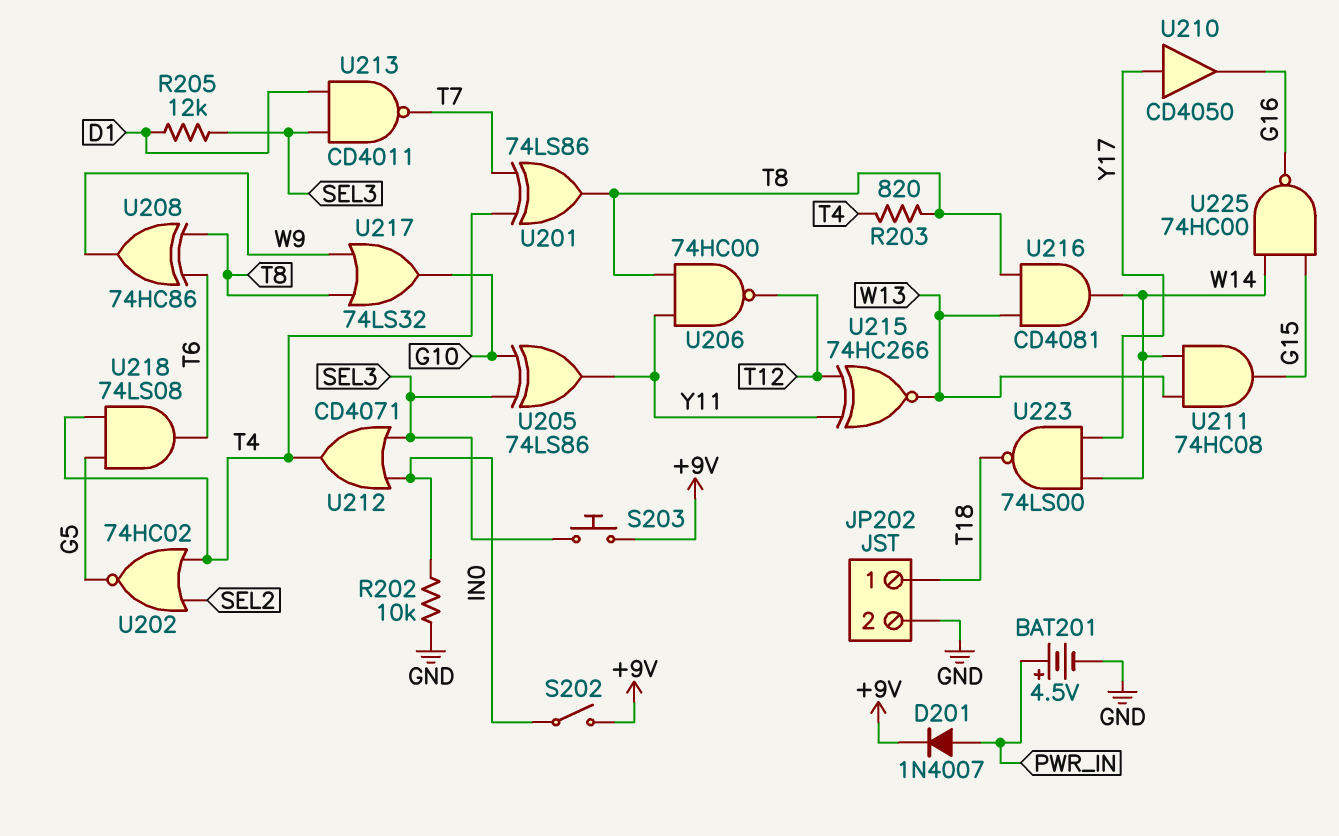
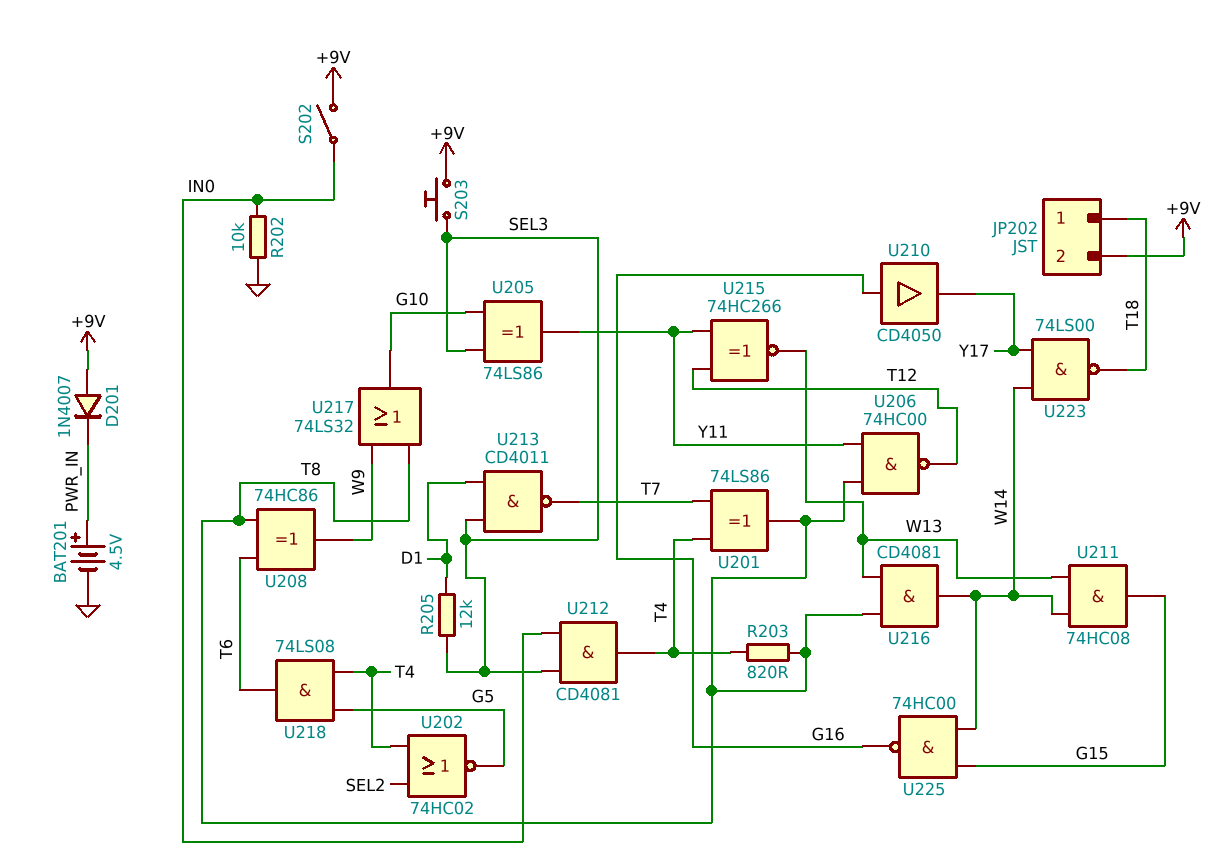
D201: diode 1N4007 (A PWR_IN, K +9V) -> diode 1N4007 (A +9V, K PWR_IN)
JP202 pin 2: GND -> +9V
U210: buffer CD4050 (in Y17, out G16) -> buffer CD4050 (in G16, out Y17)
U212: OR CD4071 (in IN0, in SEL3, out T4) -> AND CD4081 (in IN0, in SEL3, out T4)

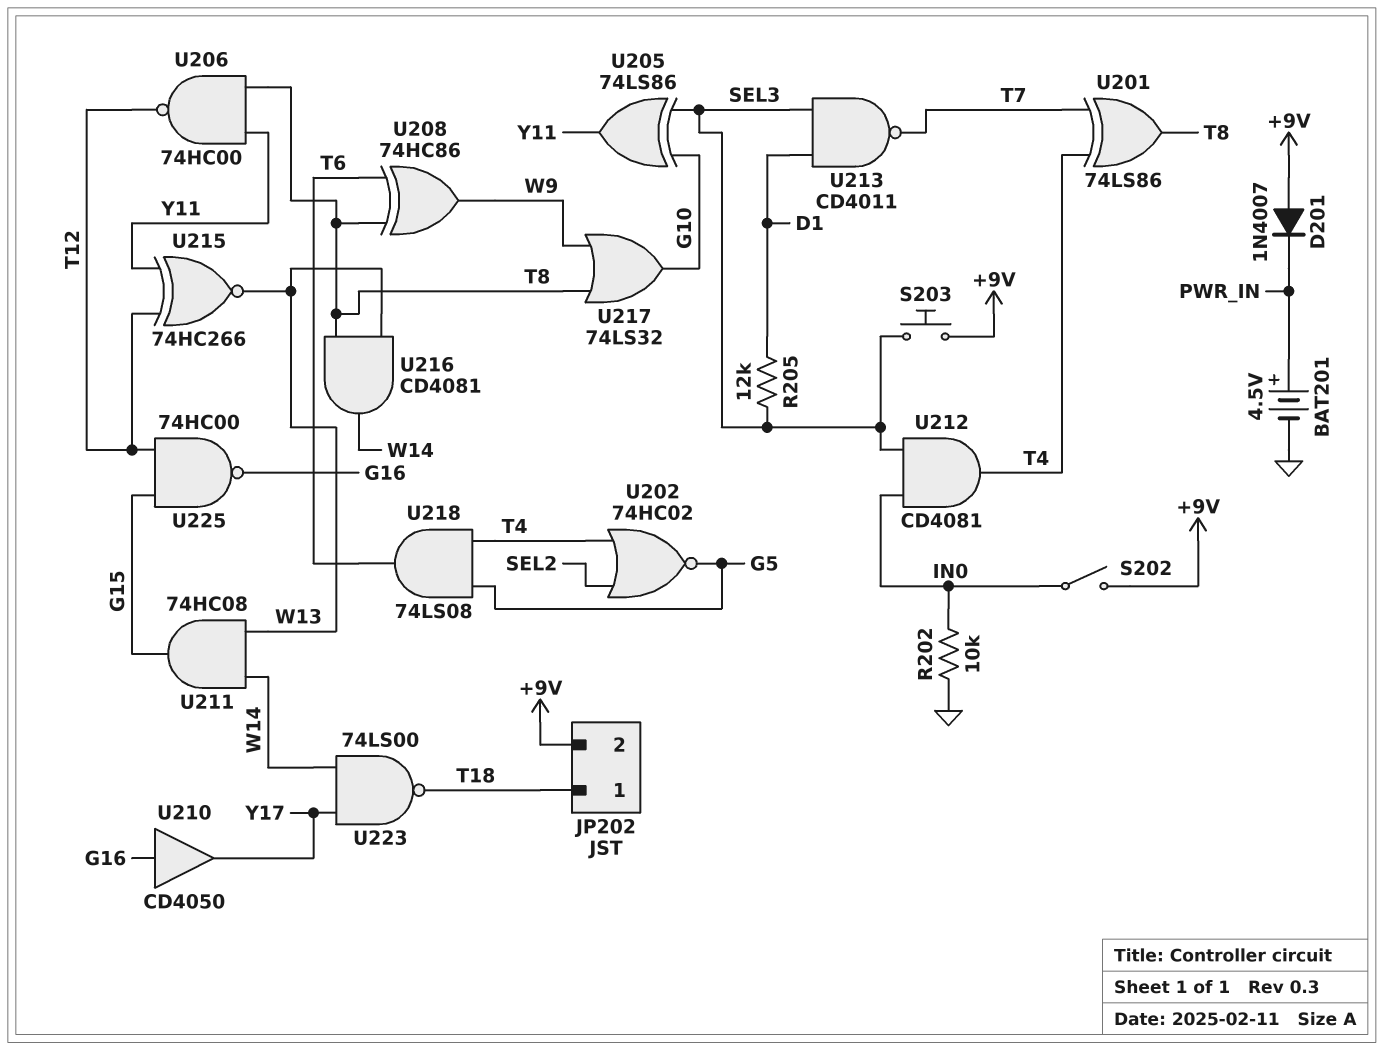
R203: 820 (T4, T8) -> none
U225: NAND 74HC00 (in G15, in W14, out G16) -> NAND 74HC00 (in G15, in T12, out G16)

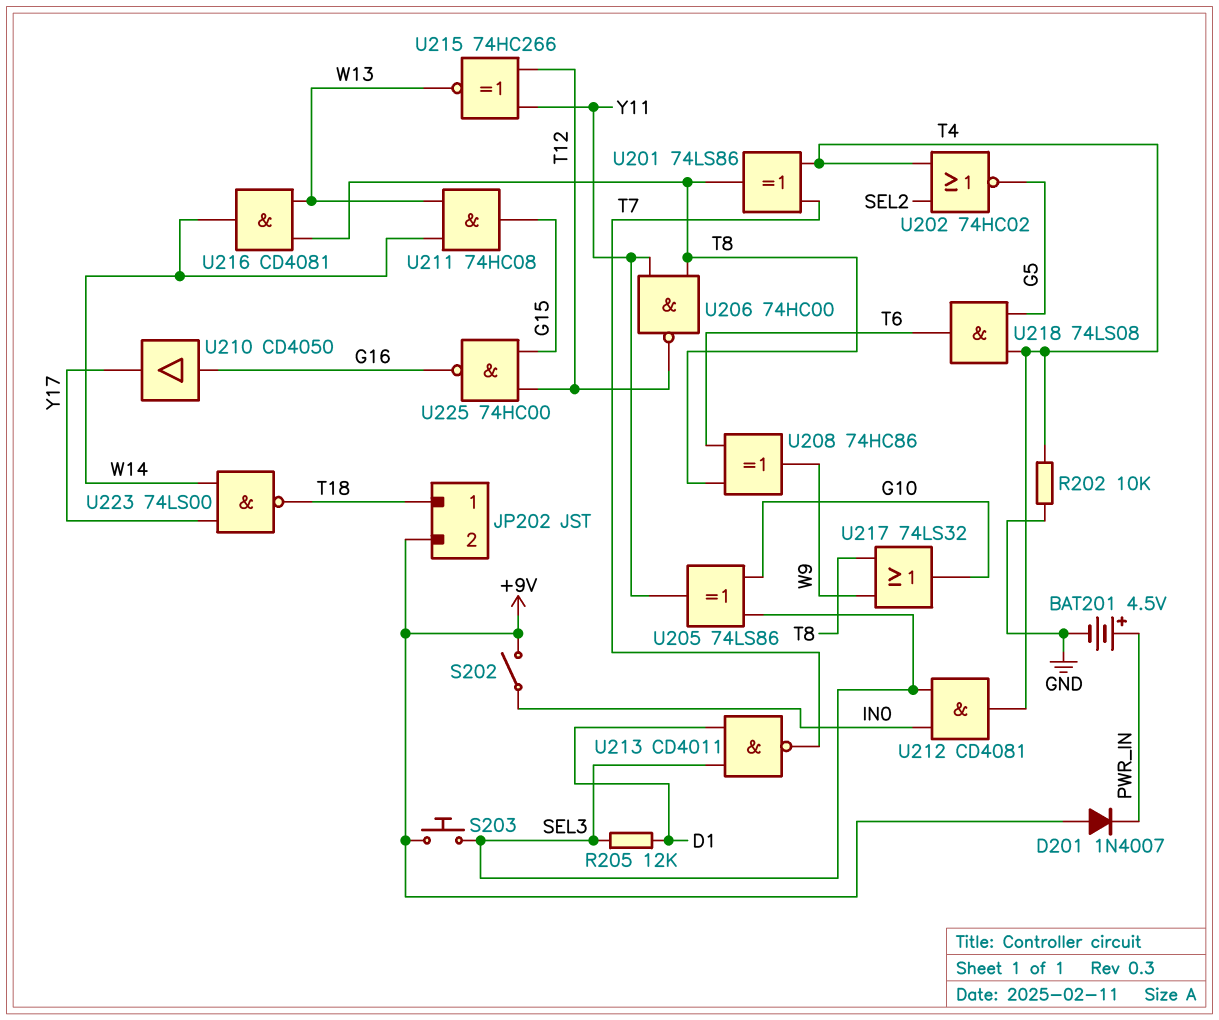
R202: 10k (GND, IN0) -> 10k (GND, T4)

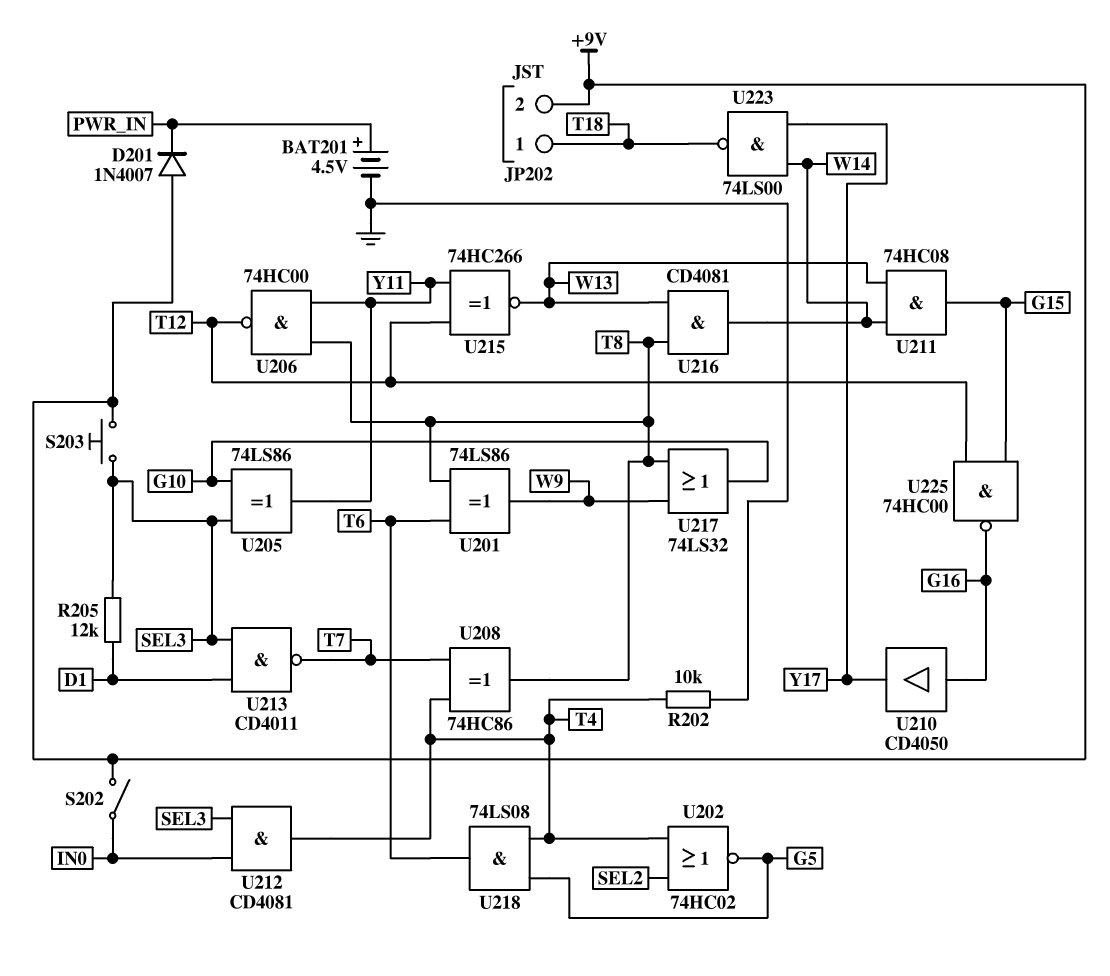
U201: XOR 74LS86 (in T4, in T7, out T8) -> XOR 74LS86 (in T6, in T8, out W9)
U208: XOR 74HC86 (in T6, in T8, out W9) -> XOR 74HC86 (in T4, in T7, out T8)

